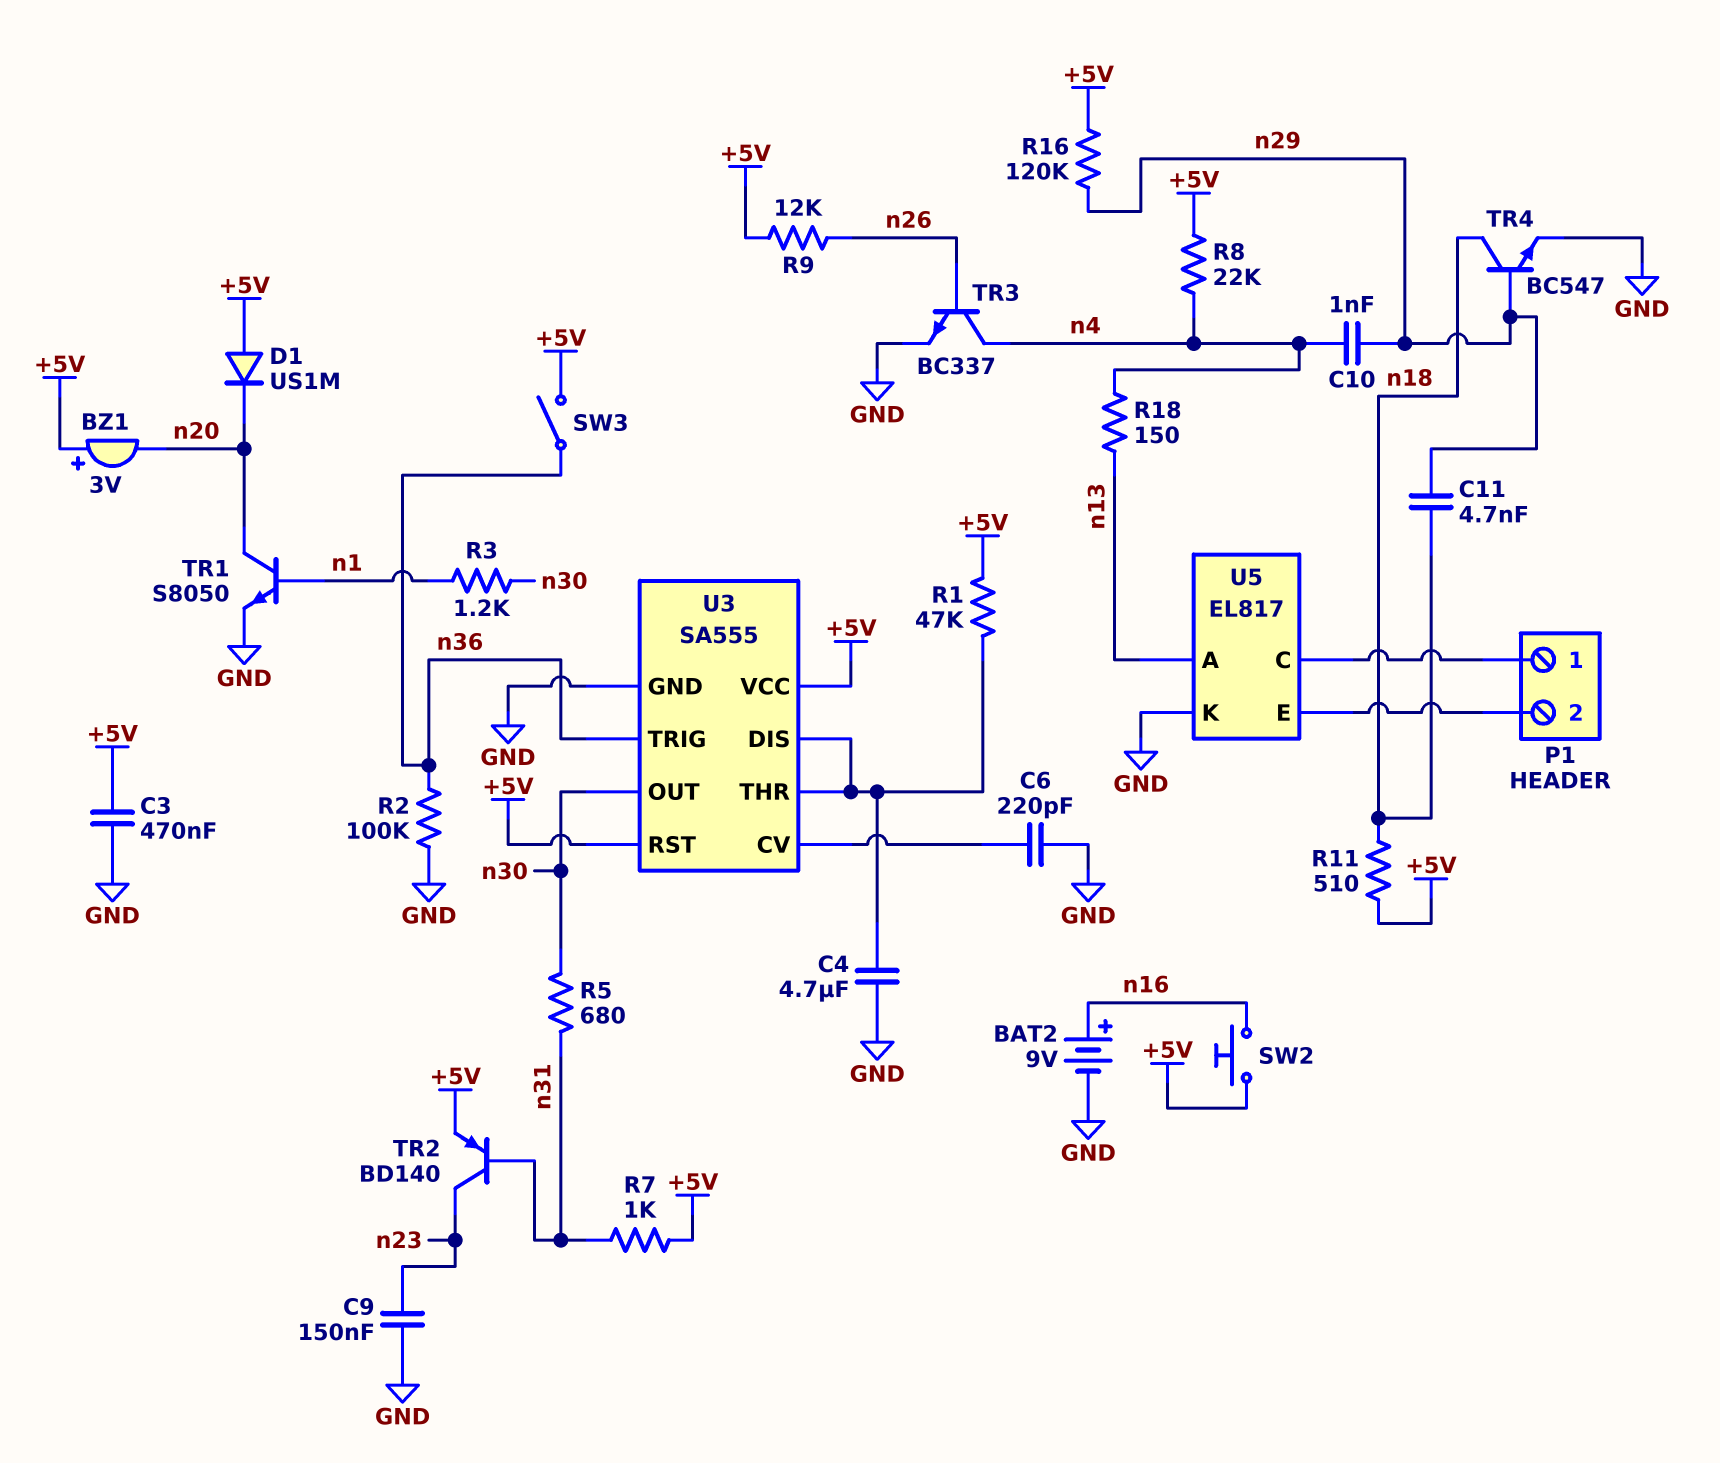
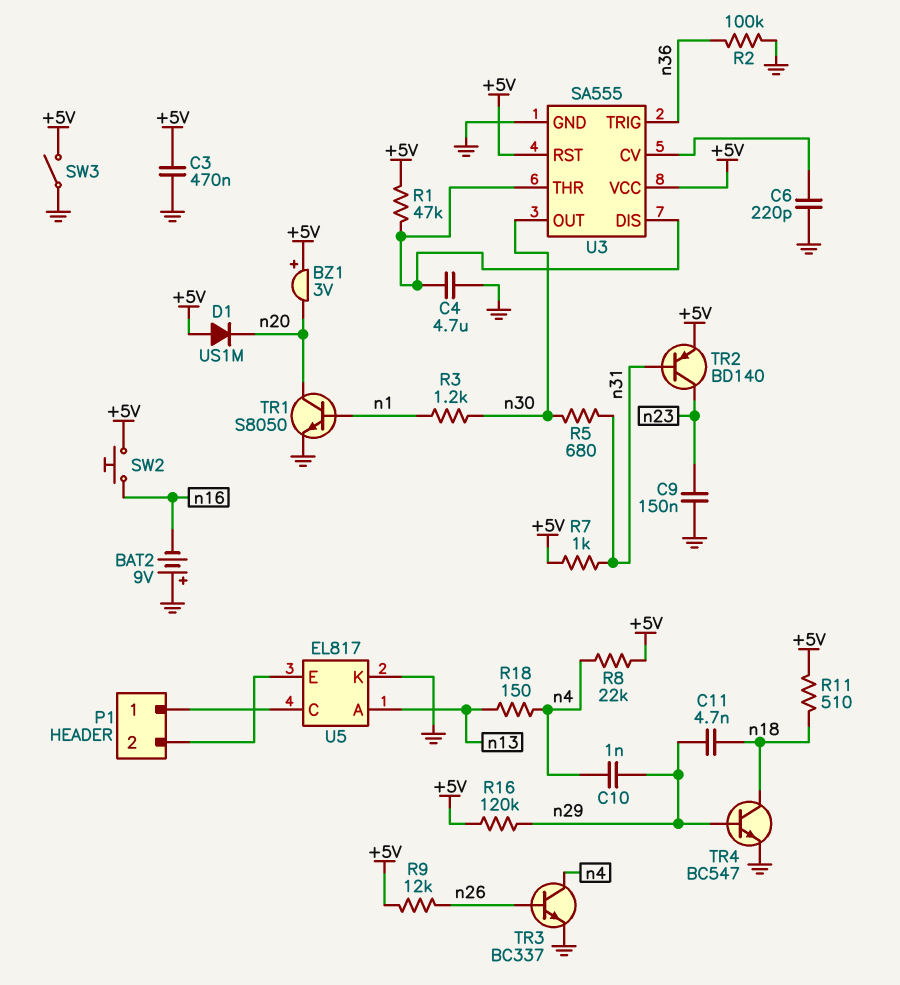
BAT2: 9V (plus n16, minus GND) -> 9V (plus GND, minus n16)
SW3: switch (+5V, n36) -> switch (+5V, GND)

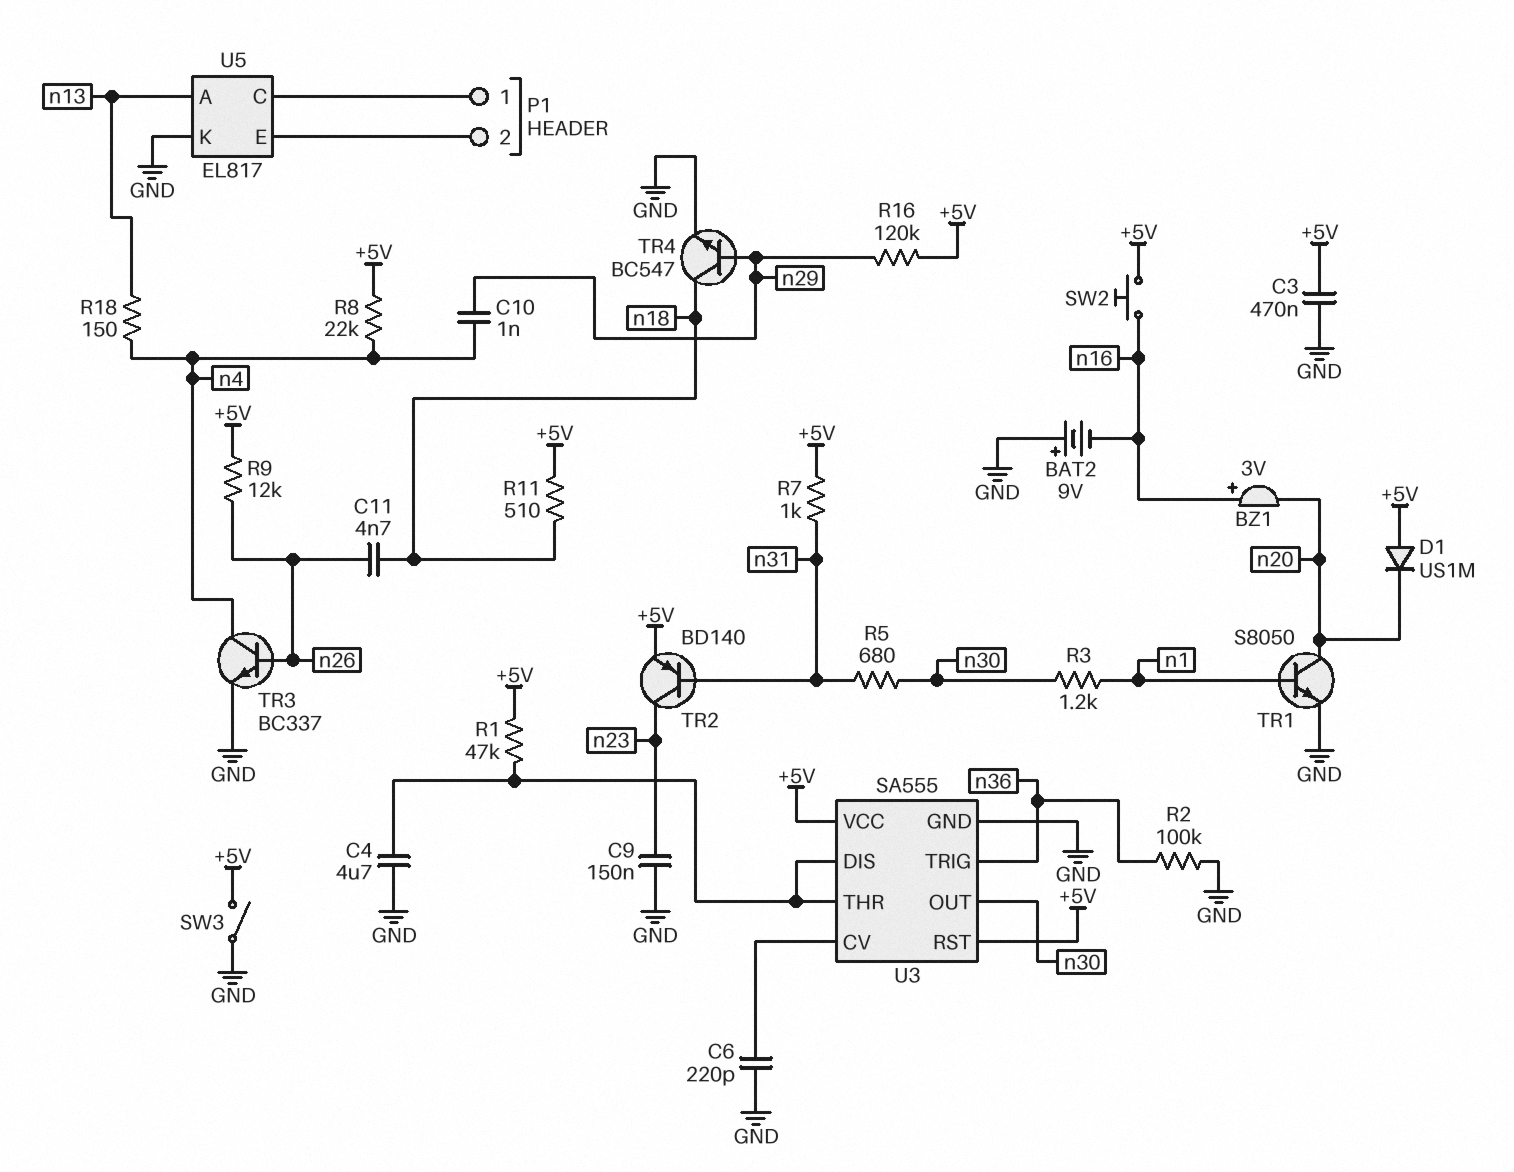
BZ1: buzzer 3V (plus +5V, minus n20) -> buzzer 3V (plus n16, minus n20)
C11: 4.7nF (n18, n29) -> 4.7nF (n18, n26)

